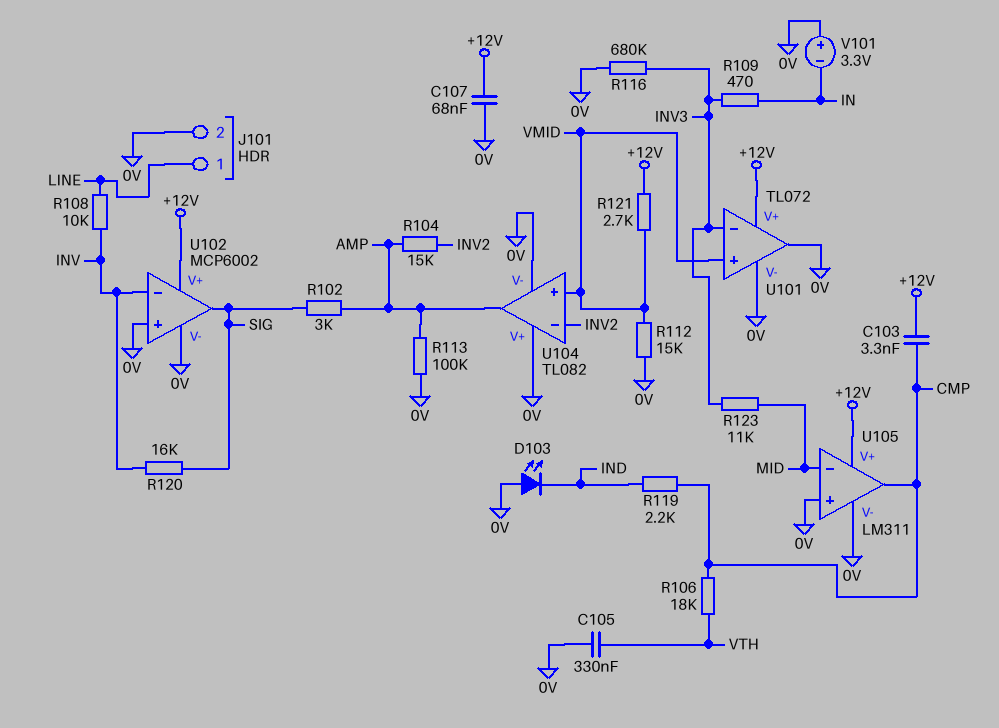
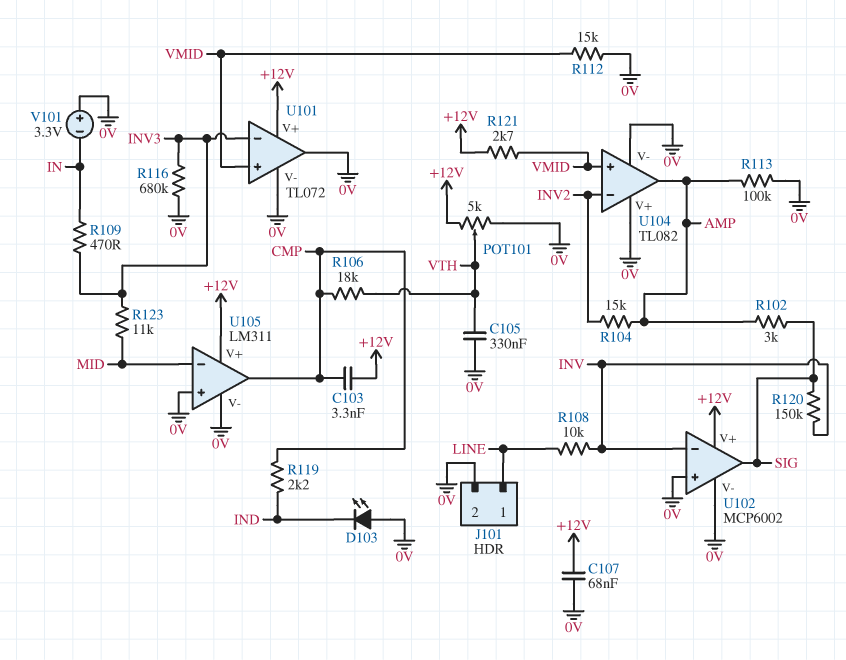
POT101: none -> 5k (+12V, 0V, wiper VTH)
R120: 16k (INV, SIG) -> 150k (INV, SIG)

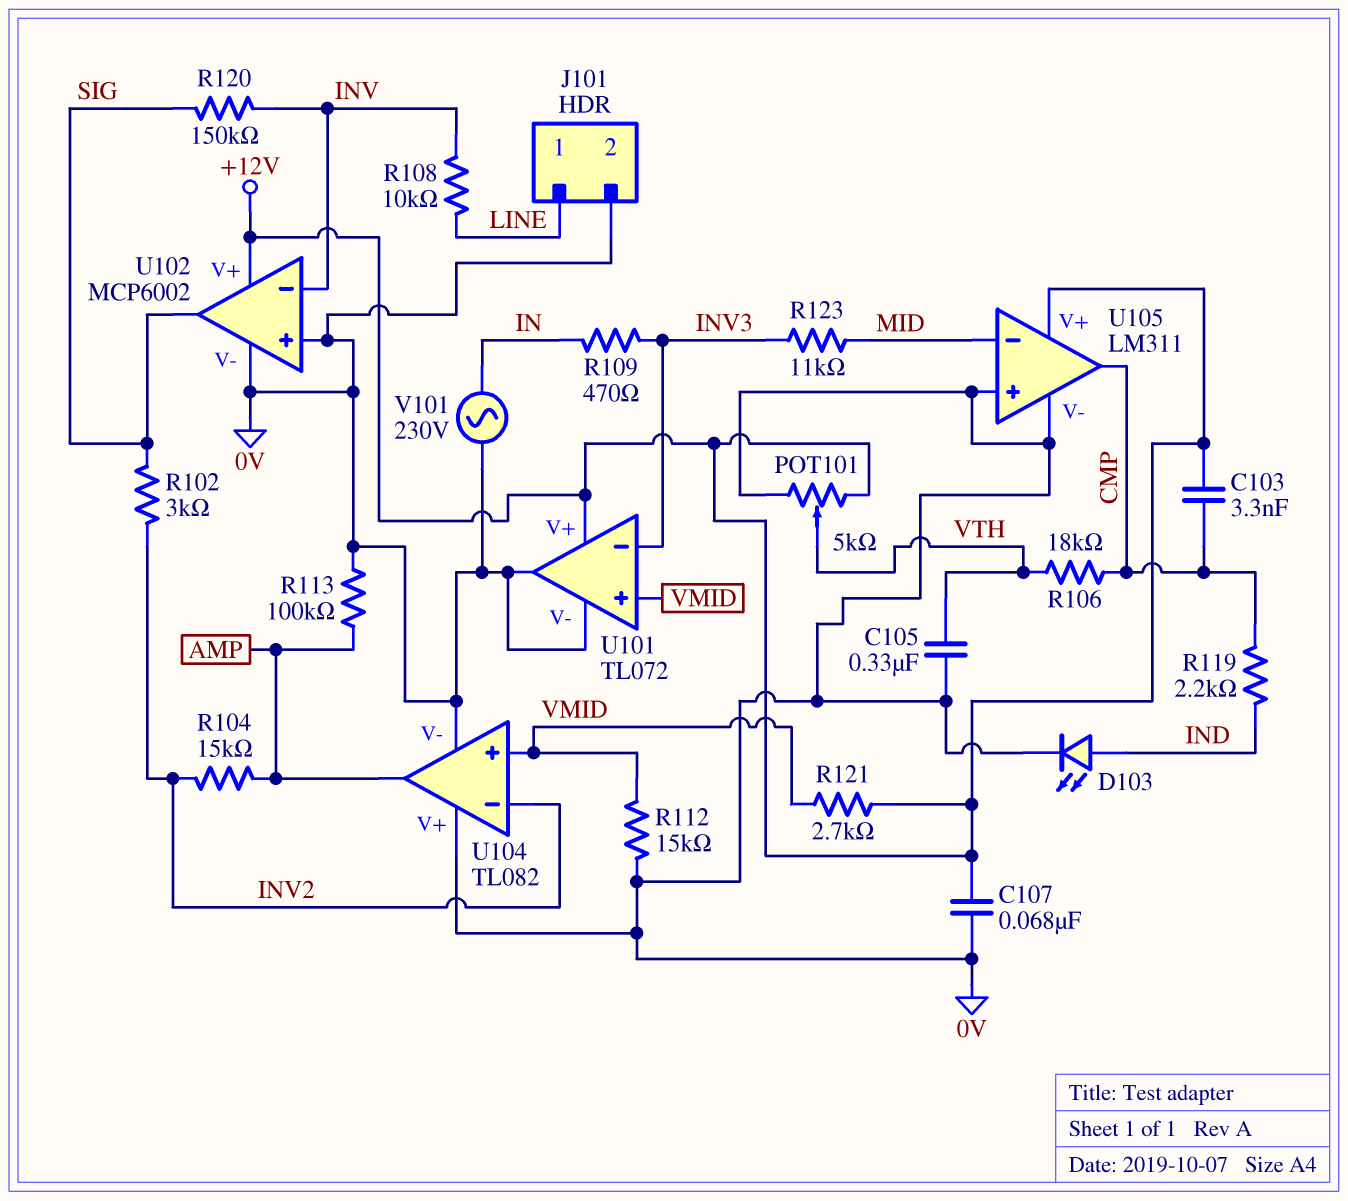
D103: LED (A 0V, K IND) -> LED (A IND, K 0V)
R102: 3k (AMP, SIG) -> 3k (INV2, SIG)
R116: 680k (0V, INV3) -> none
V101: 3.3V (plus 0V, minus IN) -> AC 230V (0V, IN)

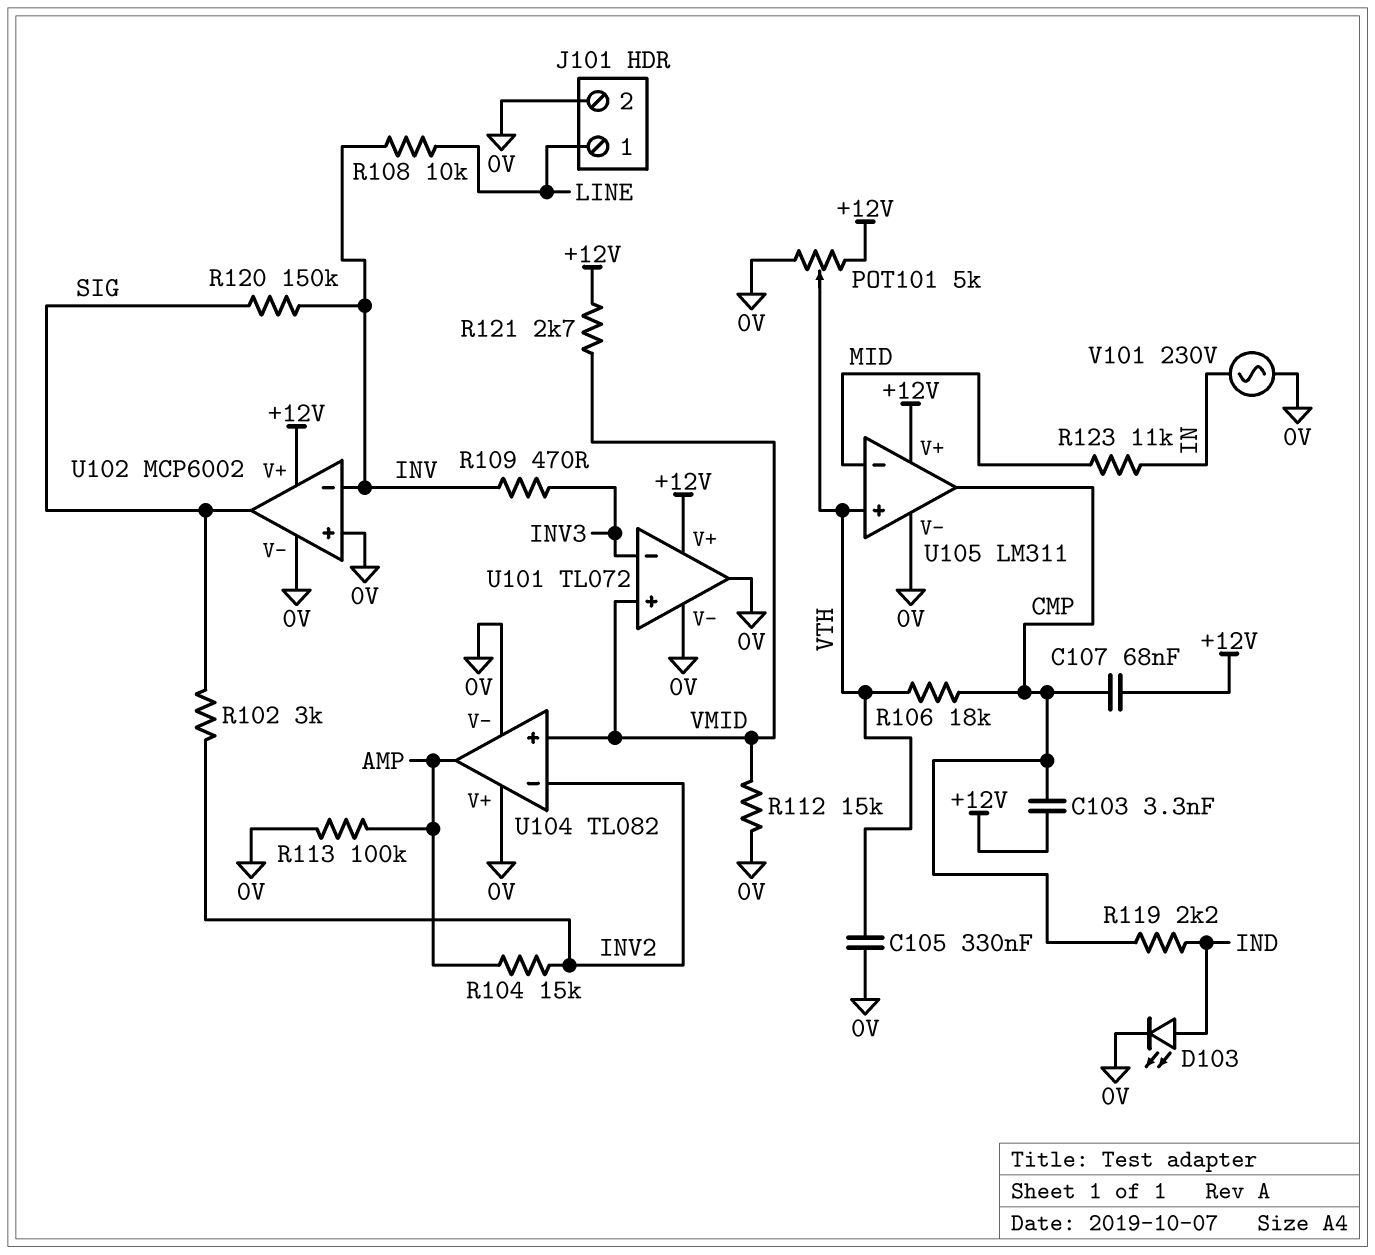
C107: 68nF (+12V, 0V) -> 68nF (+12V, CMP)
R109: 470 (IN, INV3) -> 470 (INV, INV3)
R123: 11k (INV3, MID) -> 11k (IN, MID)
U105 pin in+: 0V -> VTH

